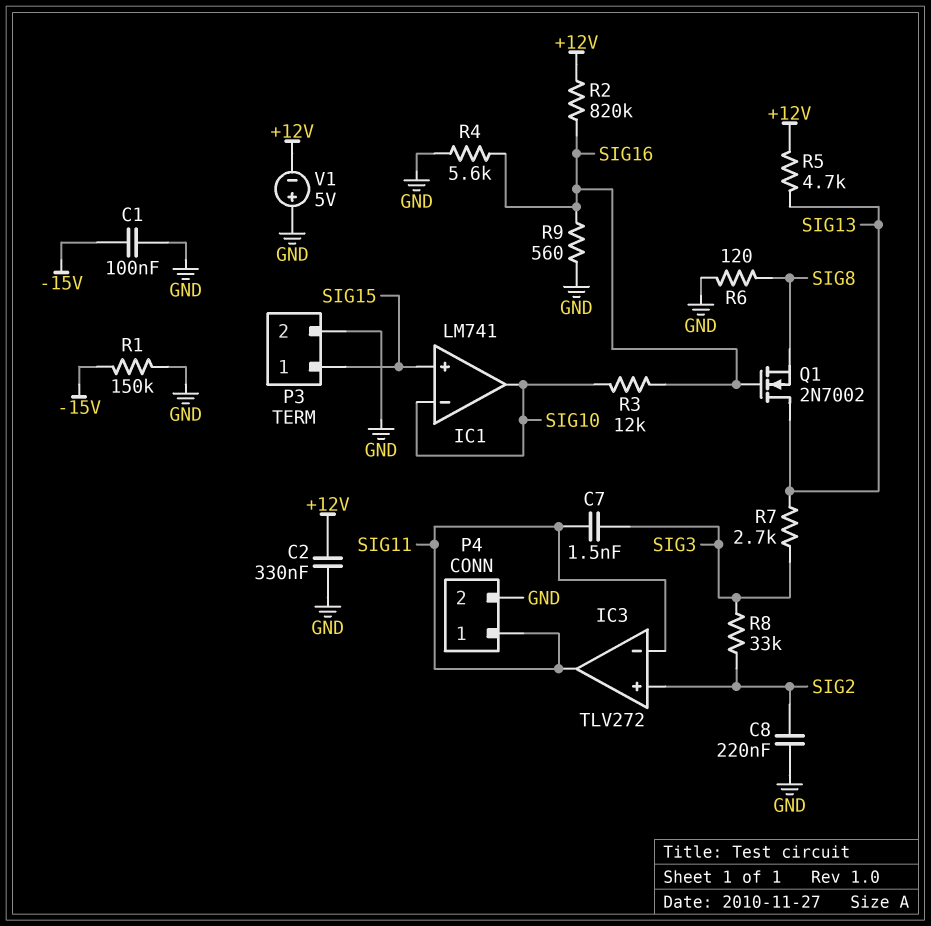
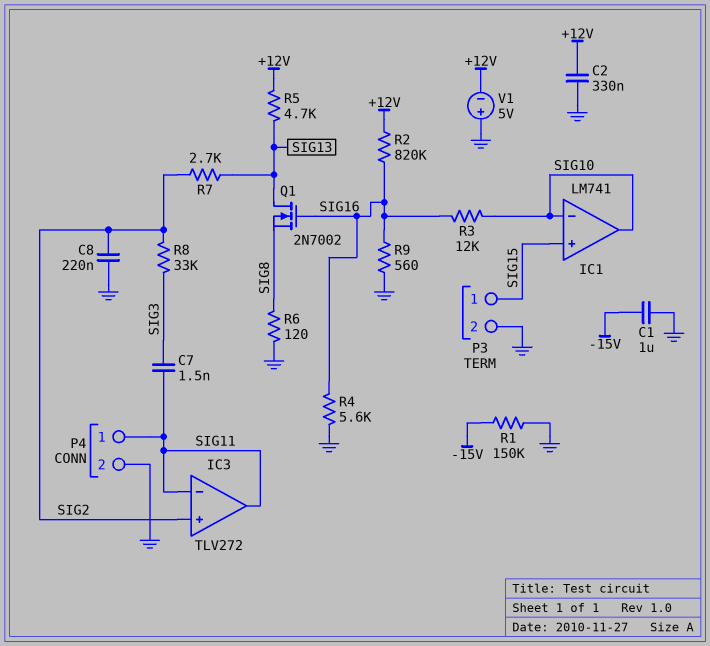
C1: 100nF (-15V, GND) -> 1uF (-15V, GND)
R7: 2.7k (SIG3, SIG13) -> 2.7k (SIG2, SIG13)

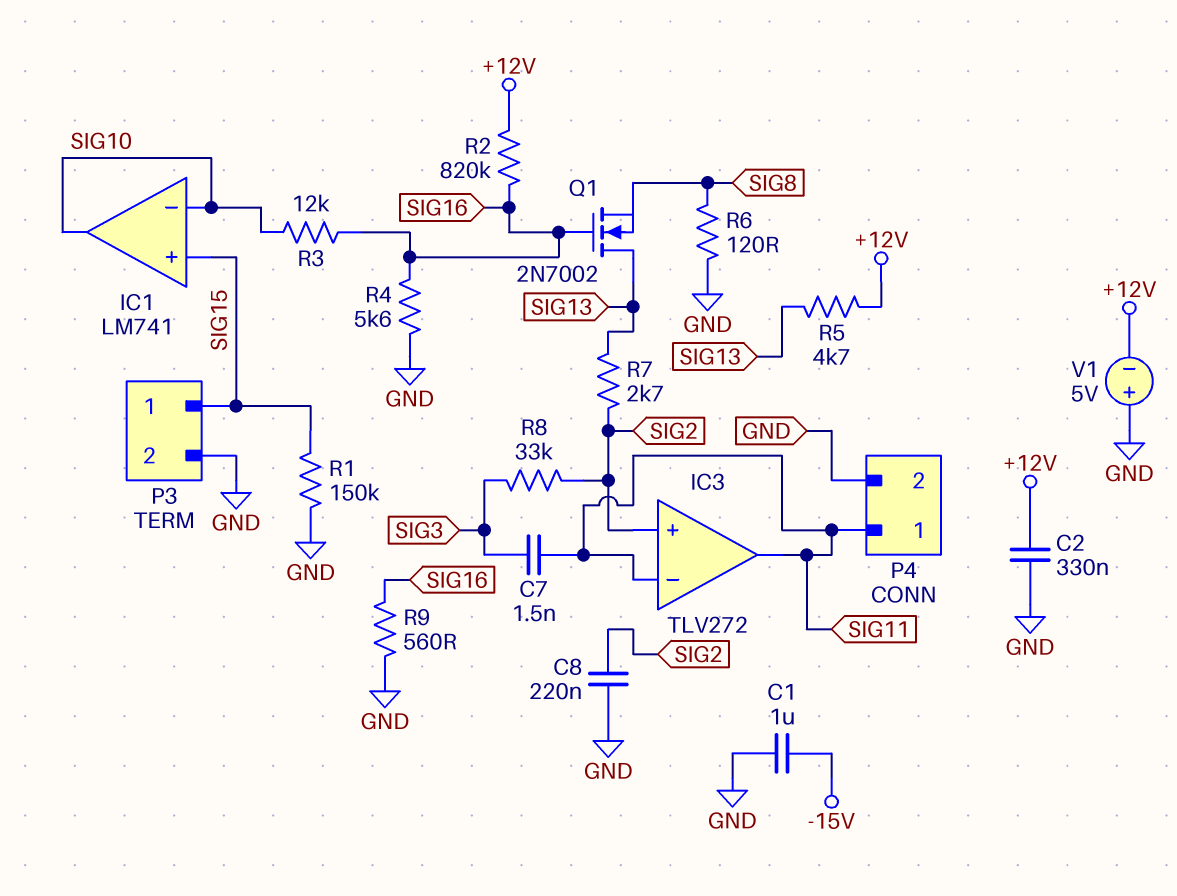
R1: 150k (-15V, GND) -> 150k (GND, SIG15)

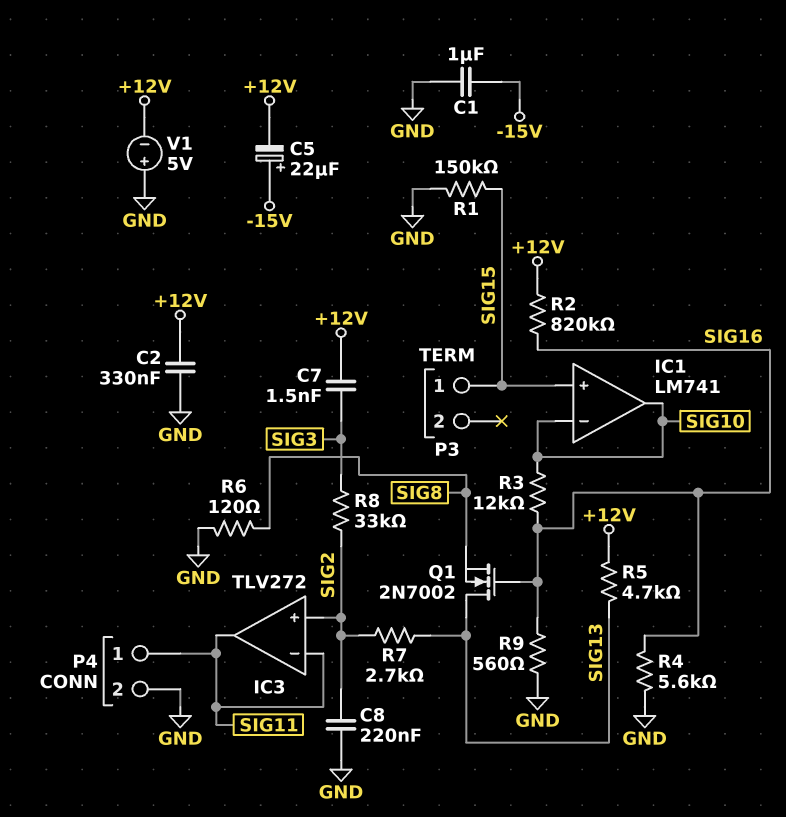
C5: none -> 22uF (plus -15V, minus +12V)
C7: 1.5nF (SIG3, SIG11) -> 1.5nF (+12V, SIG3)
P3 pin 2: GND -> none

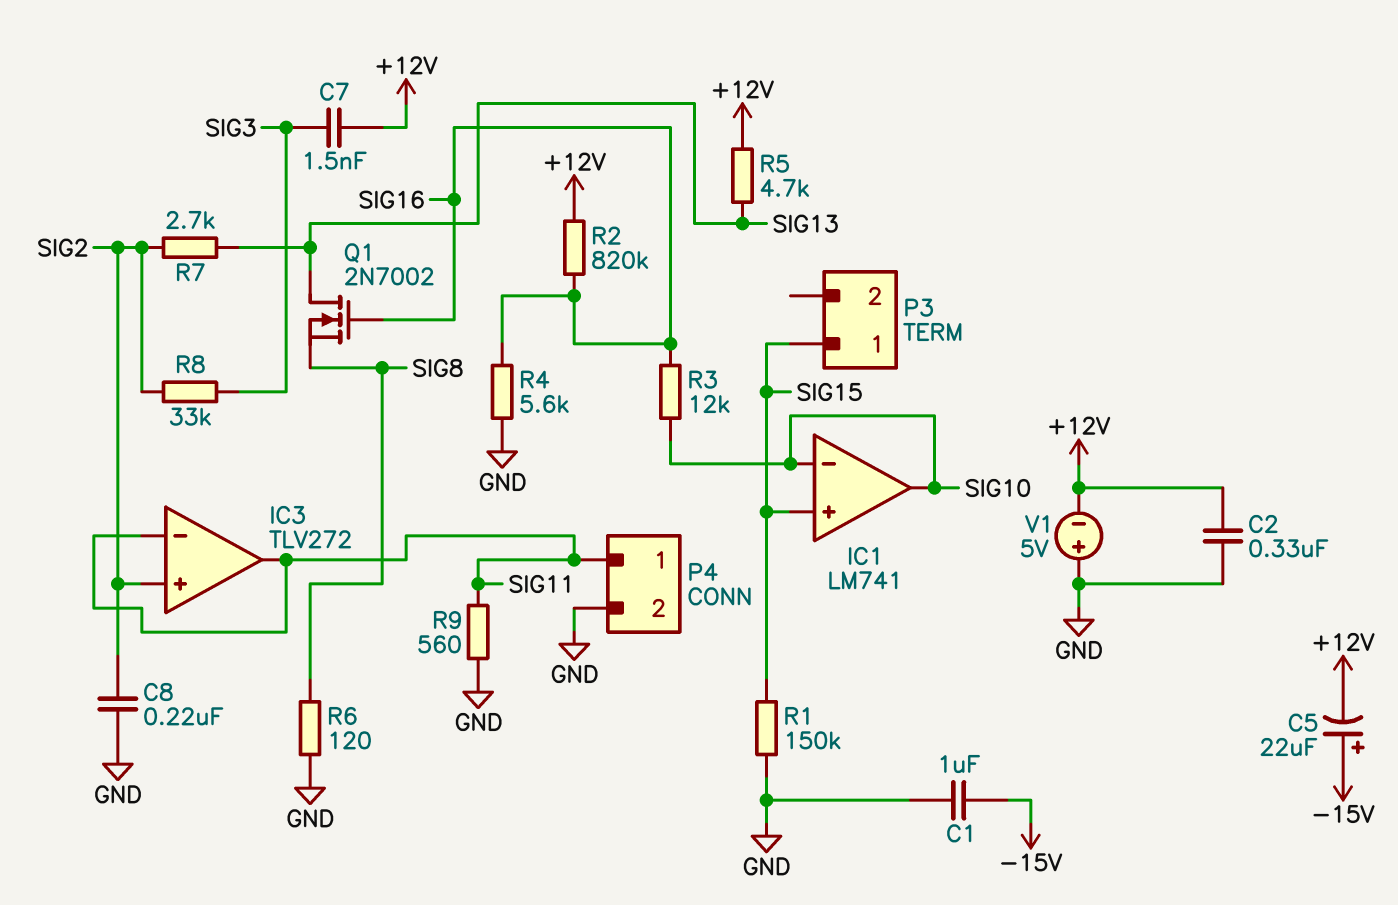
R9: 560 (GND, SIG16) -> 560 (GND, SIG11)

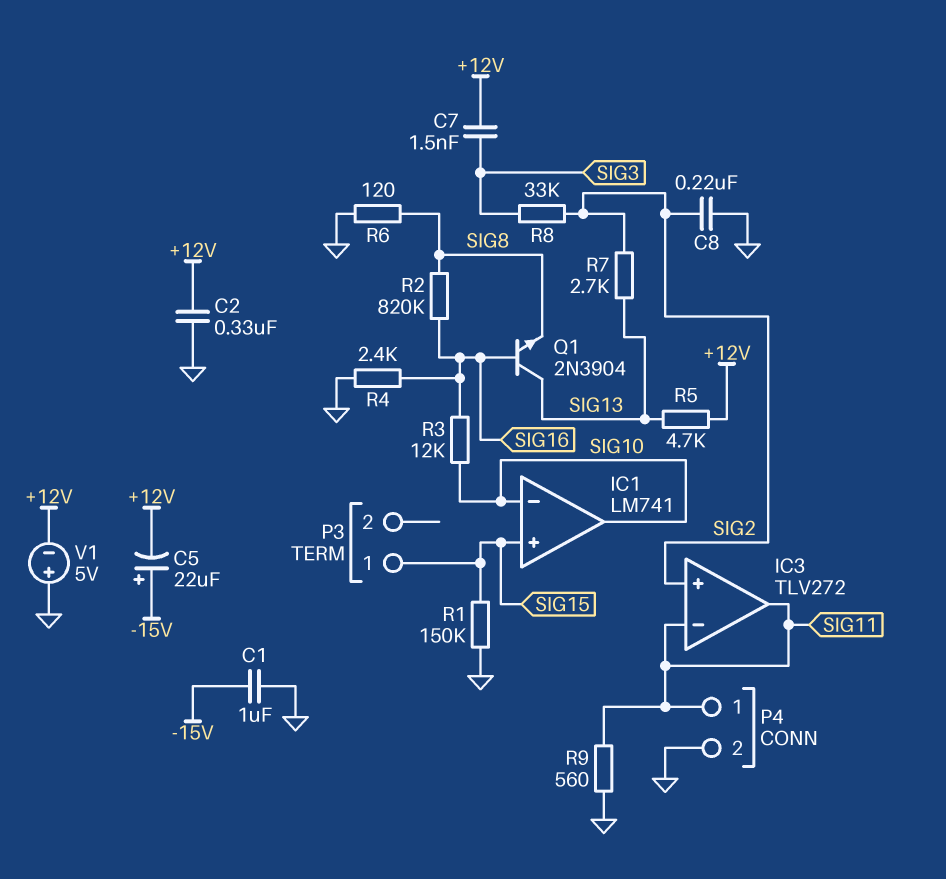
Q1: NMOS 2N7002 (G SIG16, D SIG13, S SIG8) -> NPN 2N3904 (B SIG16, C SIG13, E SIG8)
R2: 820k (+12V, SIG16) -> 820k (SIG8, SIG16)
R4: 5.6k (GND, SIG16) -> 2.4k (GND, SIG16)

